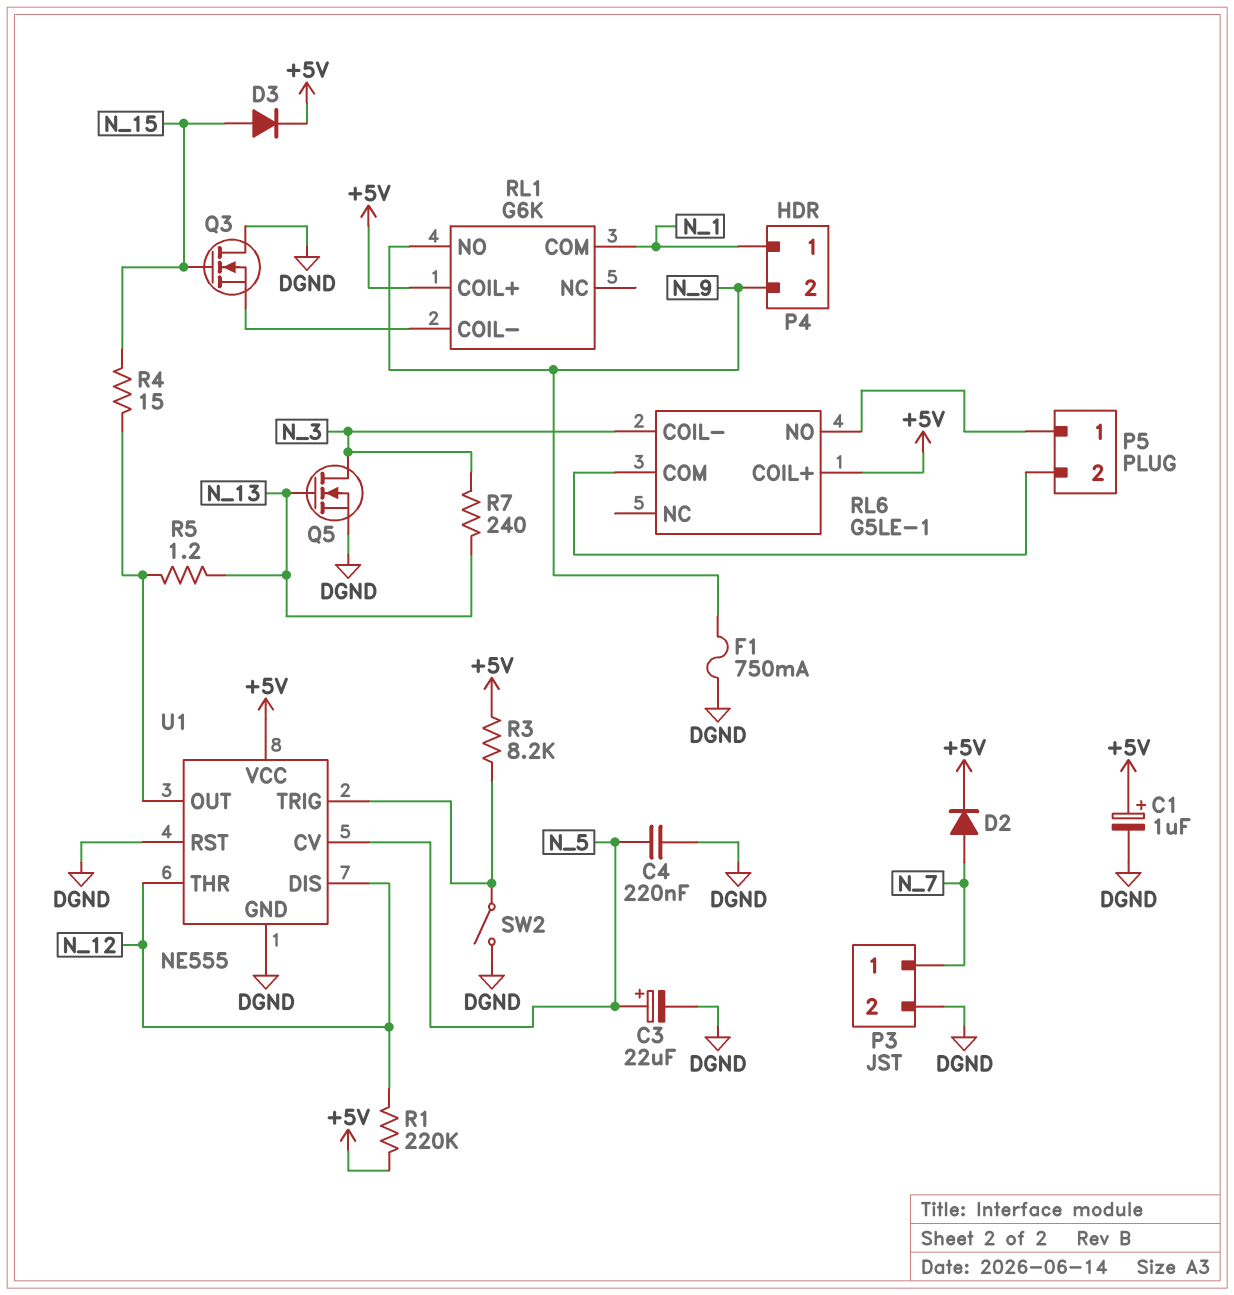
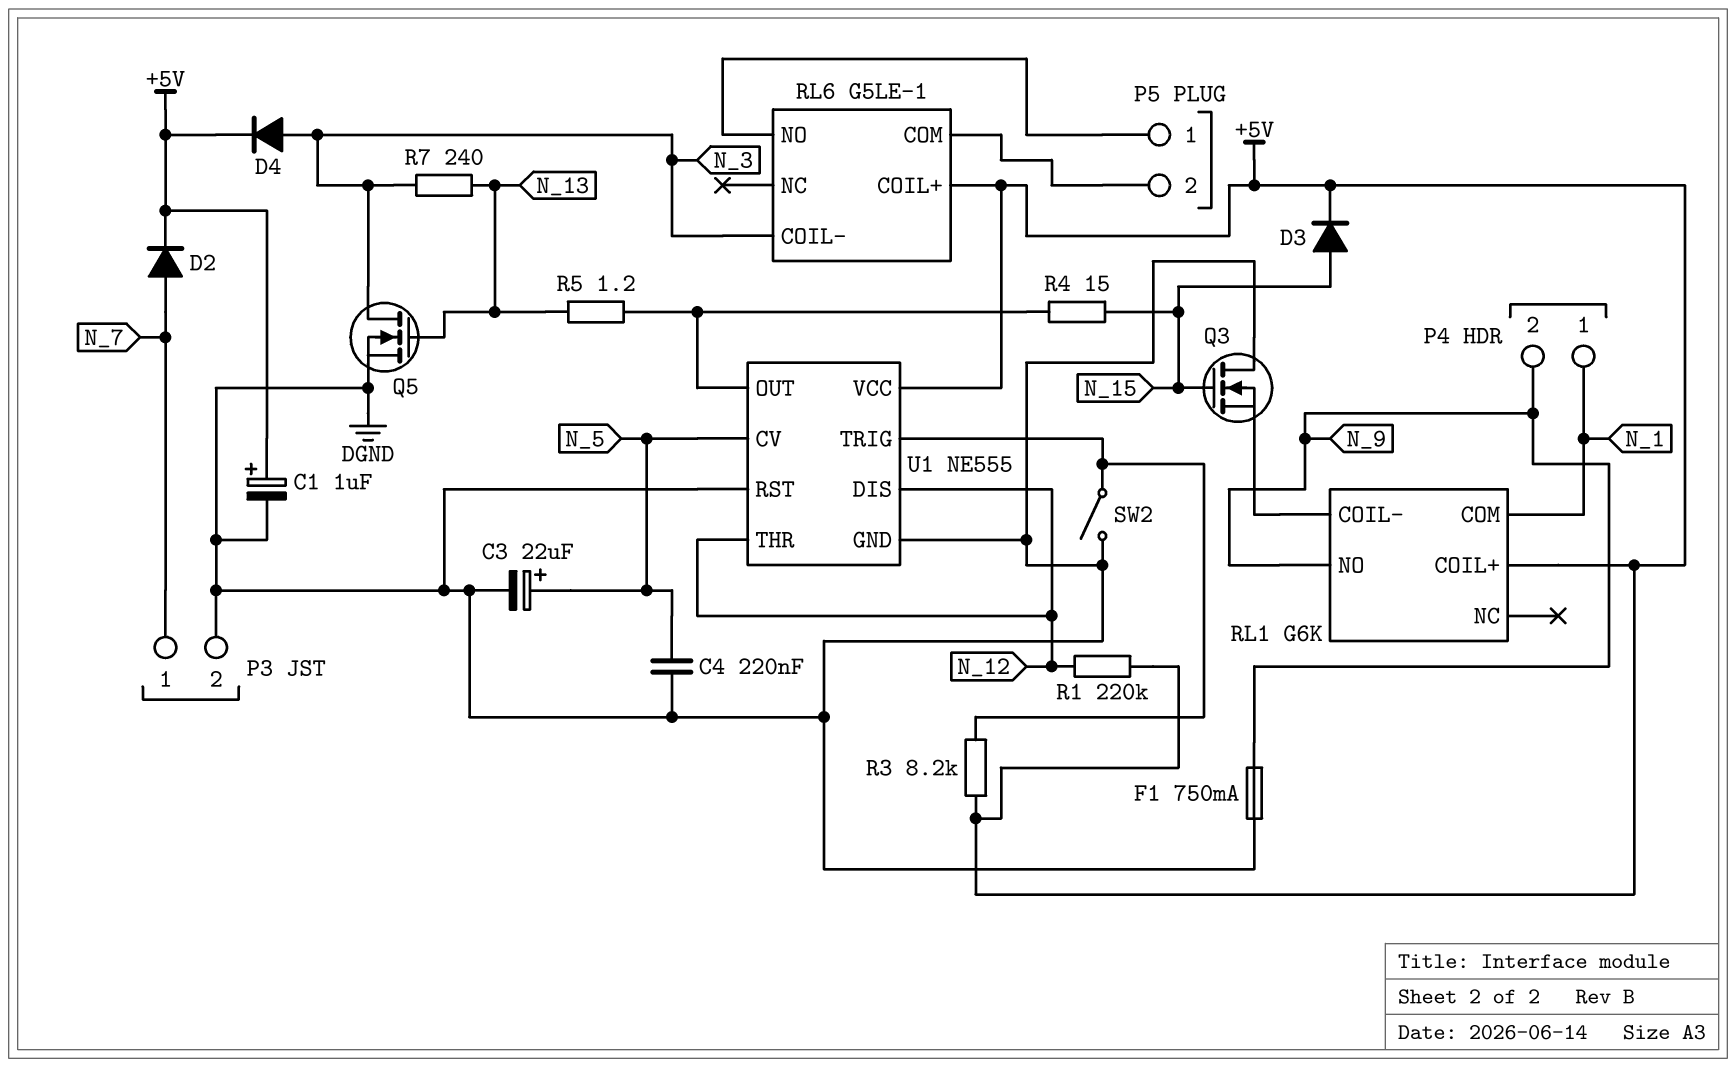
D4: none -> diode (A N_3, K +5V)

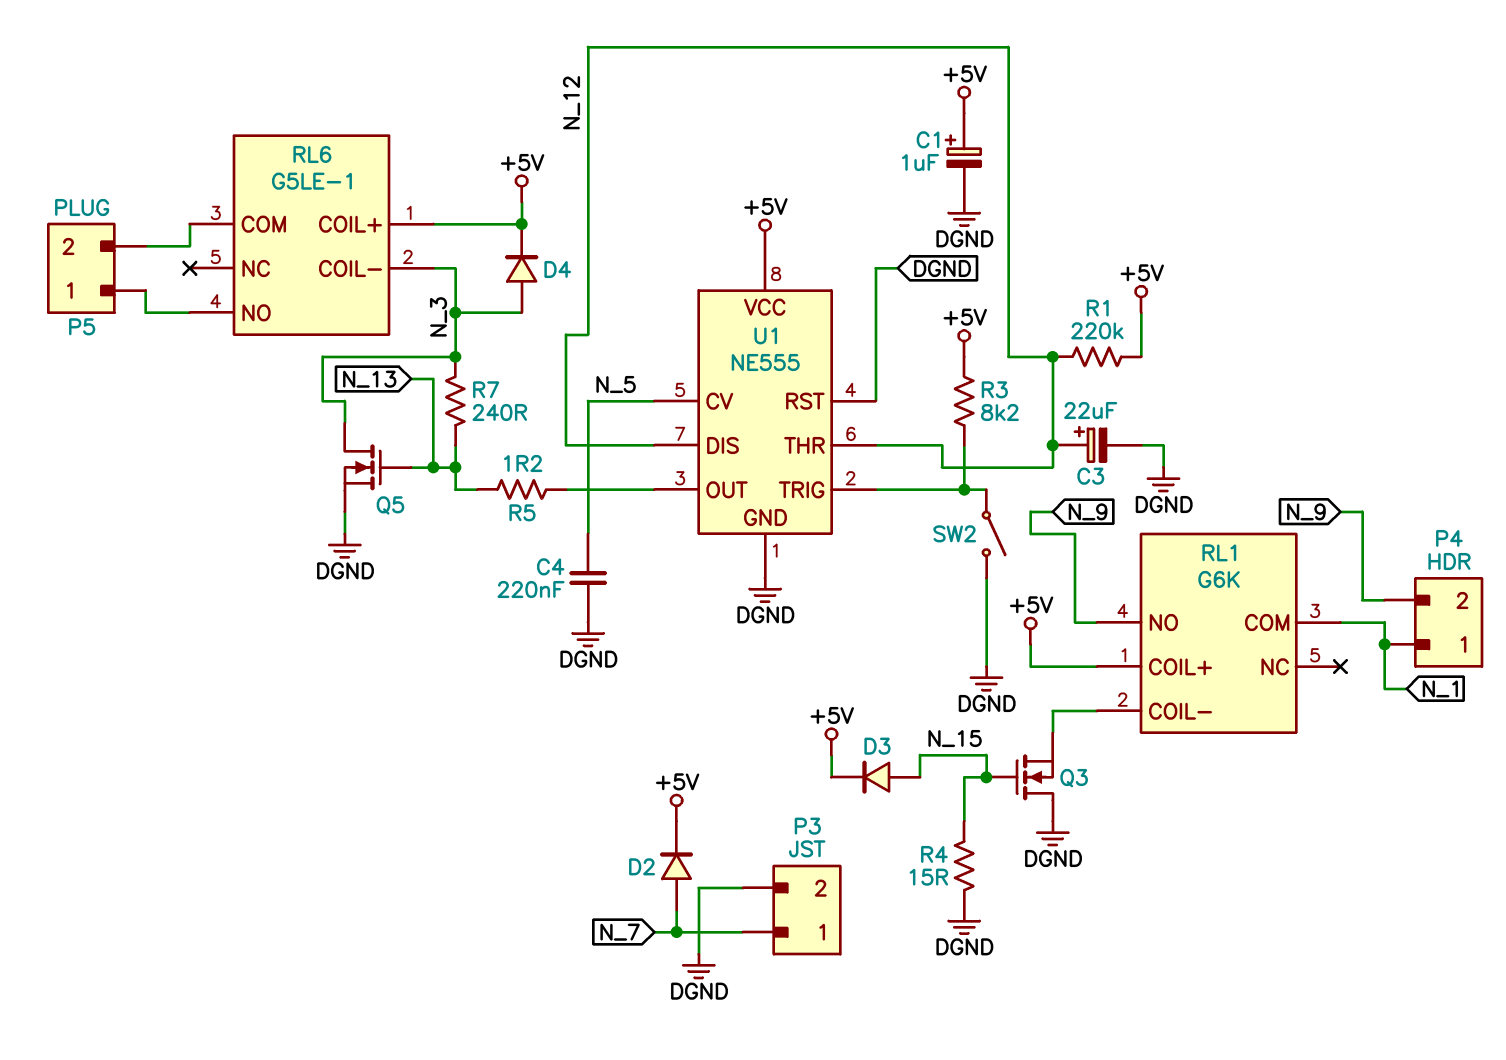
C3: 22uF (plus N_5, minus DGND) -> 22uF (plus N_12, minus DGND)
F1: 750mA (DGND, N_9) -> none
R4: 15 (N_15, U1/OUT) -> 15 (DGND, N_15)

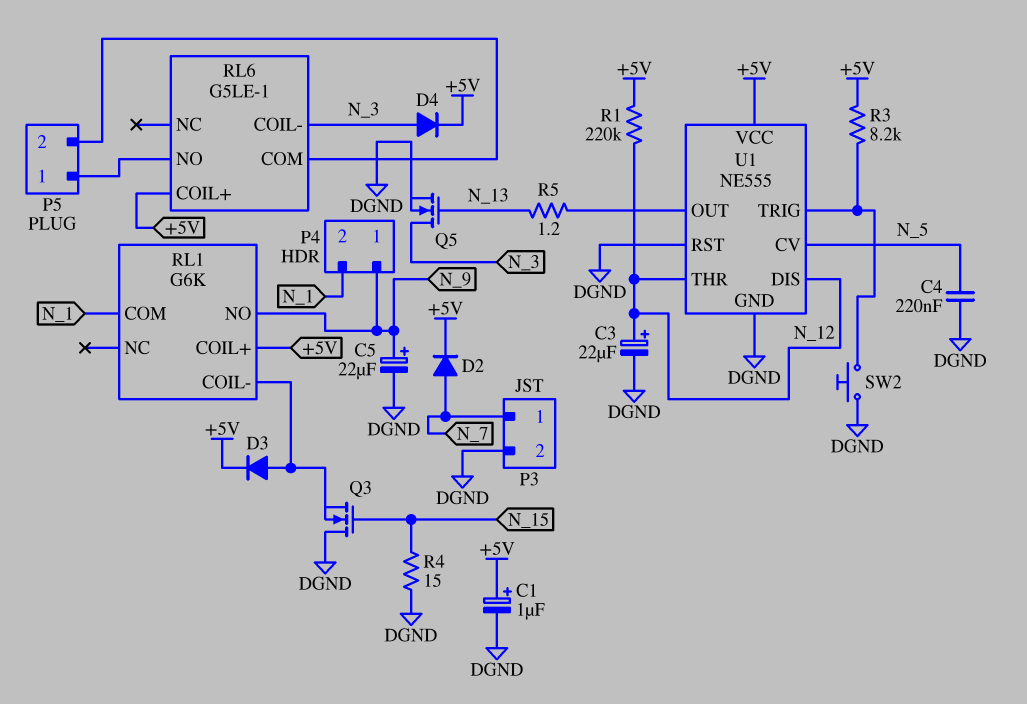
C5: none -> 22uF (plus N_9, minus DGND)
D3: diode (A N_15, K +5V) -> diode (A RL1/COIL-, K +5V)
P4 pin 1: N_1 -> N_9
P4 pin 2: N_9 -> N_1
R7: 240 (N_3, N_13) -> none
SW2: switch (DGND, U1/TRIG) -> button (DGND, U1/TRIG)

